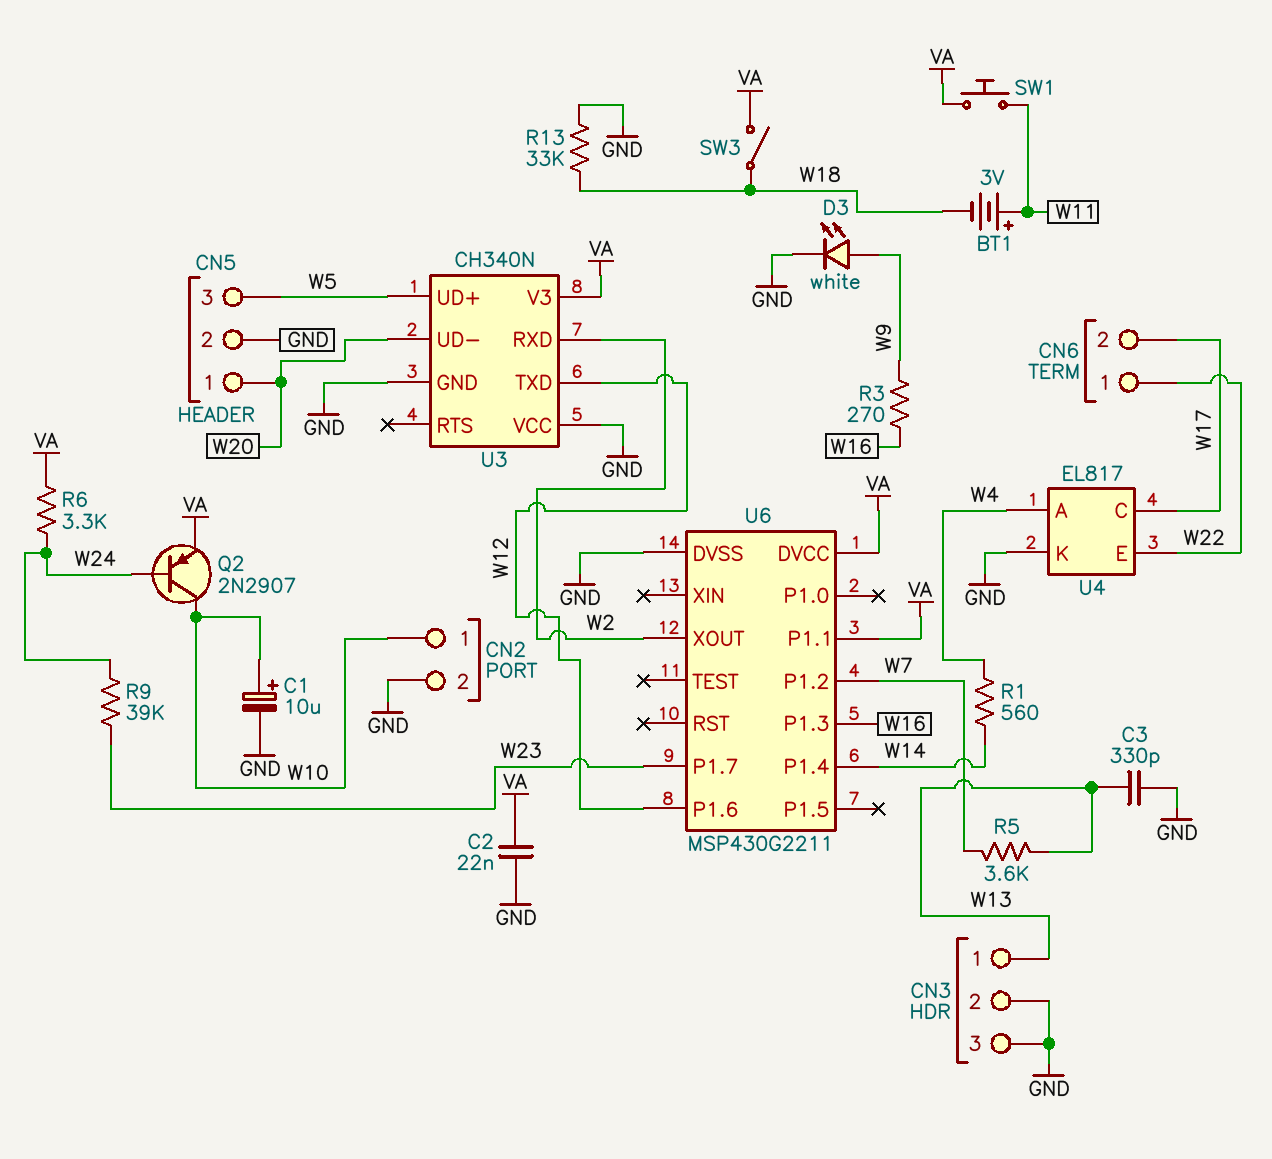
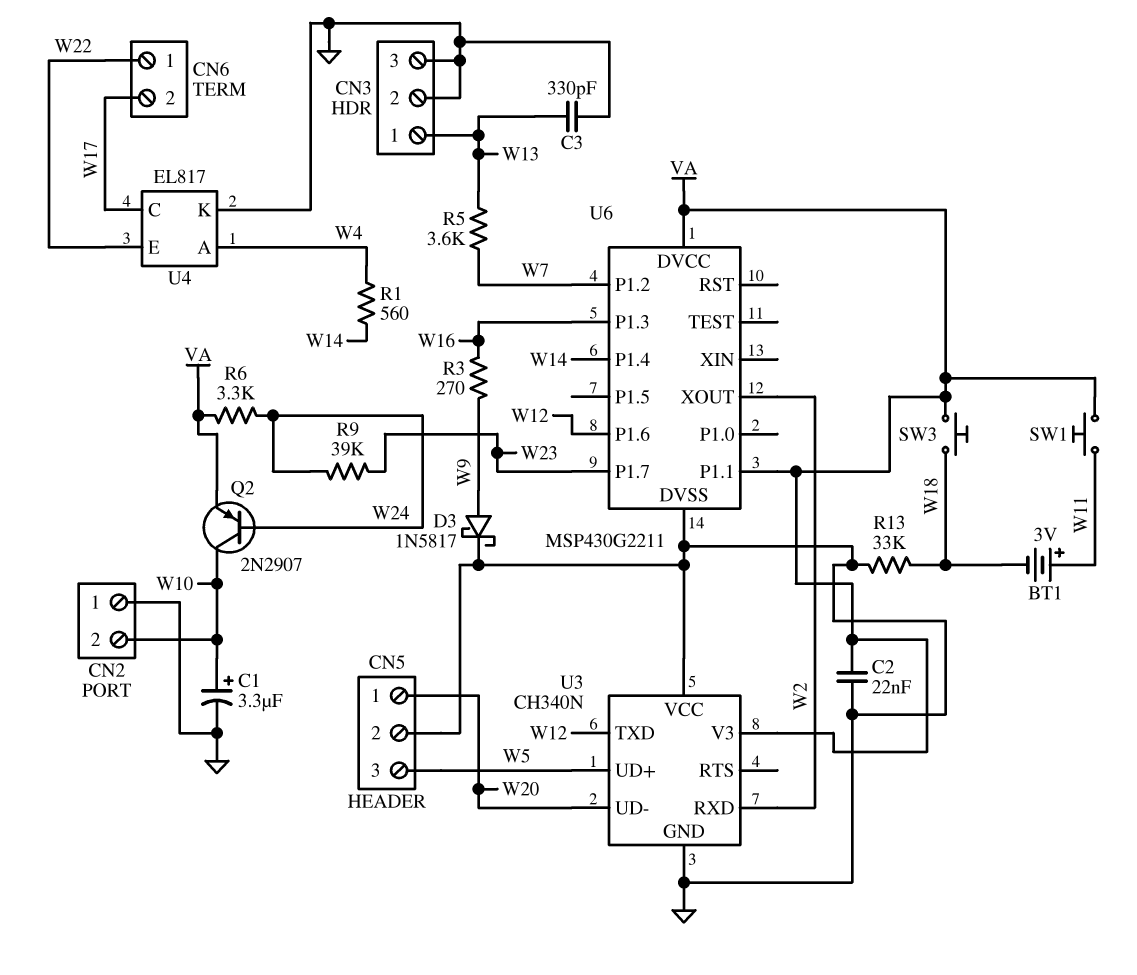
C1: 10uF (plus W10, minus GND) -> 3.3uF (plus W10, minus GND)
CN2 pin 1: W10 -> GND
CN2 pin 2: GND -> W10
D3: LED white (A W9, K GND) -> schottky 1N5817 (A W9, K GND)
SW3: switch (VA, W18) -> button (VA, W18)

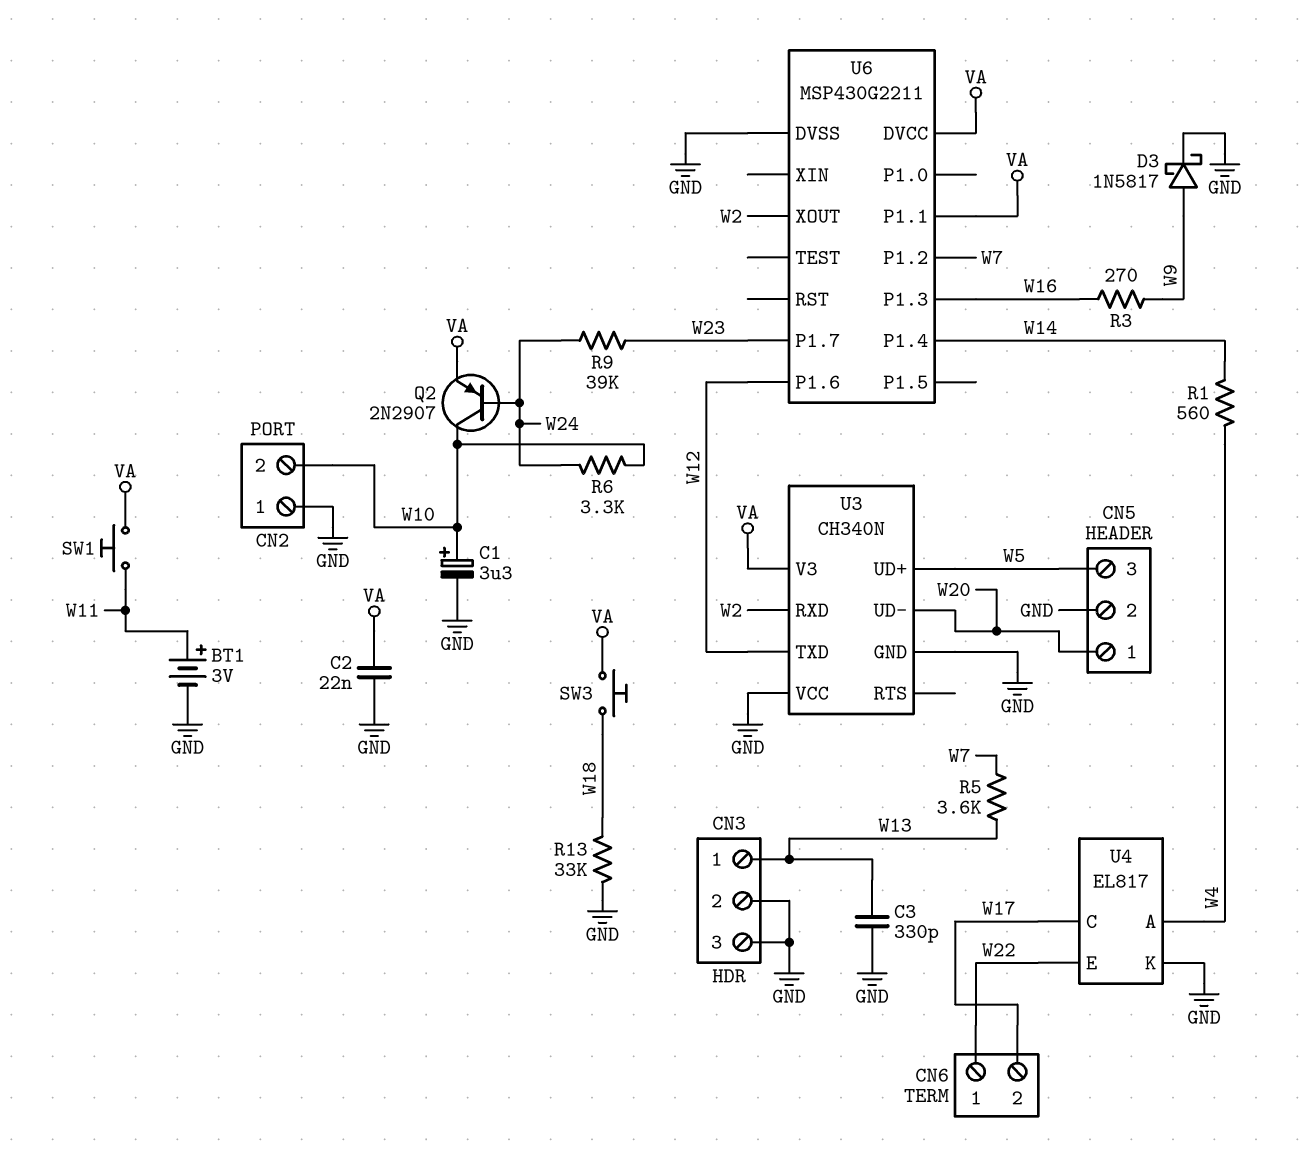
BT1: 3V (plus W11, minus W18) -> 3V (plus W11, minus GND)
R6: 3.3k (VA, W24) -> 3.3k (W10, W24)

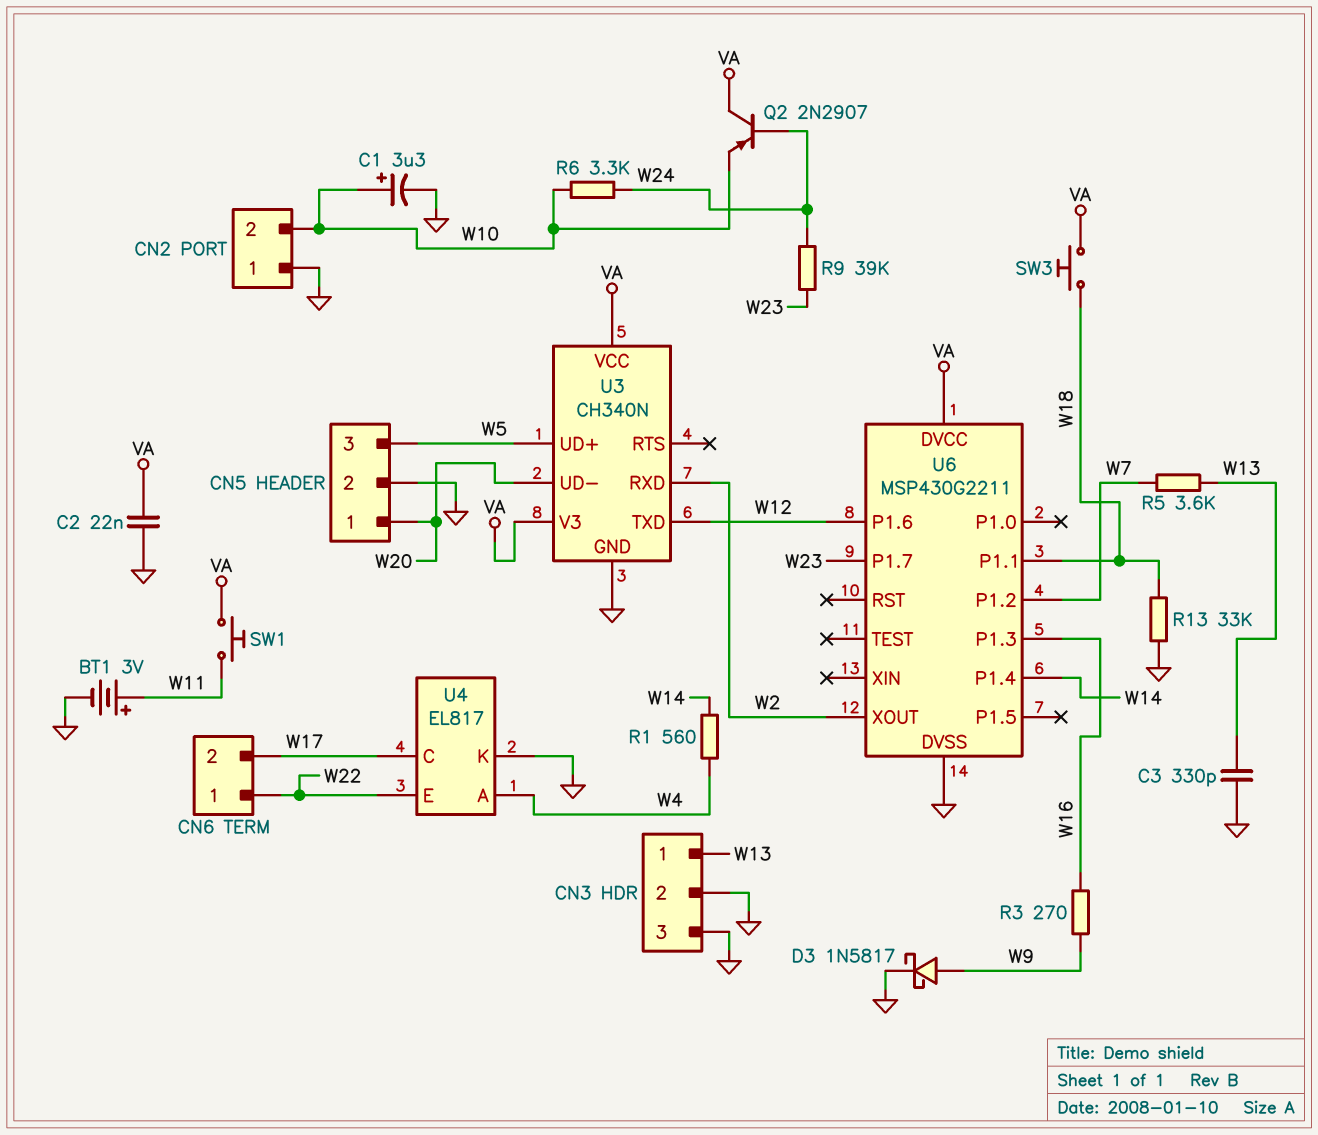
Q2: PNP 2N2907 (B W24, C W10, E VA) -> PNP 2N2907 (B W24, C VA, E W10)
U3 pin VCC: GND -> VA
U6 pin P1.1: VA -> W18

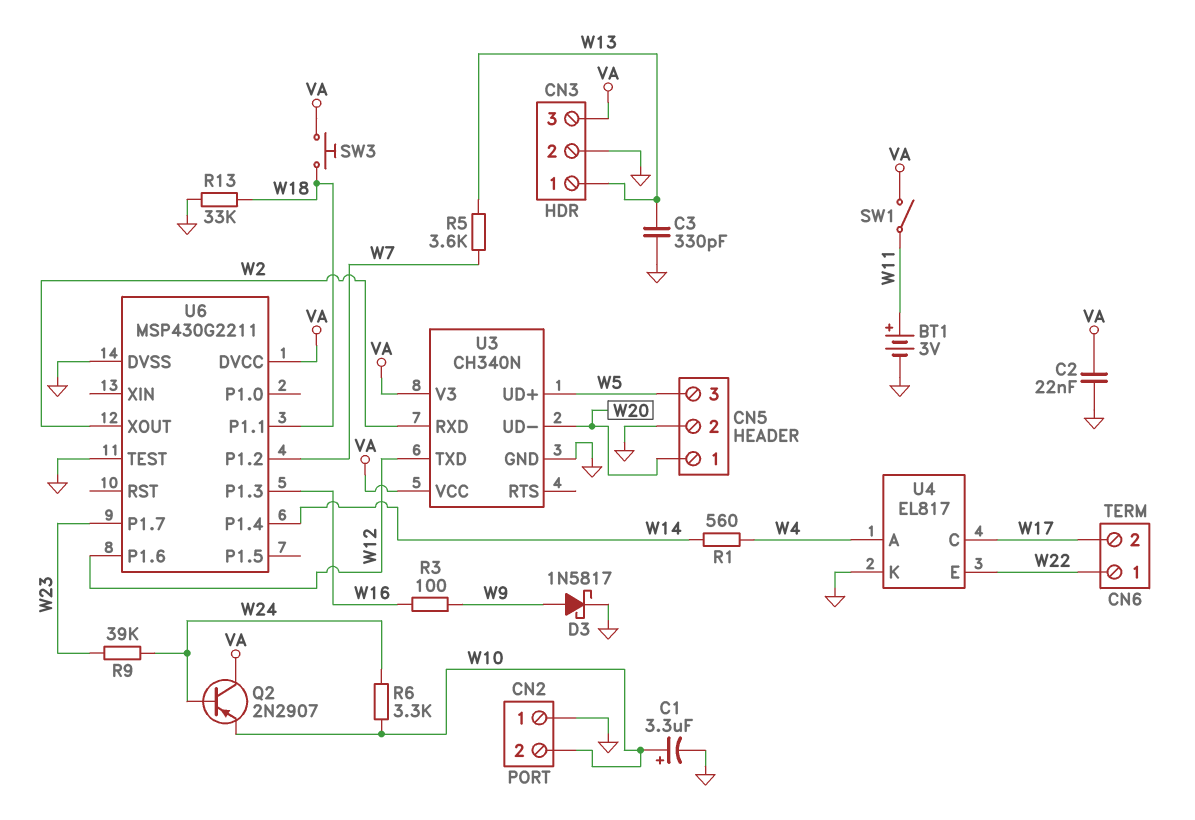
CN3 pin 3: GND -> VA
R3: 270 (W9, W16) -> 100 (W9, W16)
SW1: button (VA, W11) -> switch (VA, W11)
U6 pin TEST: none -> GND

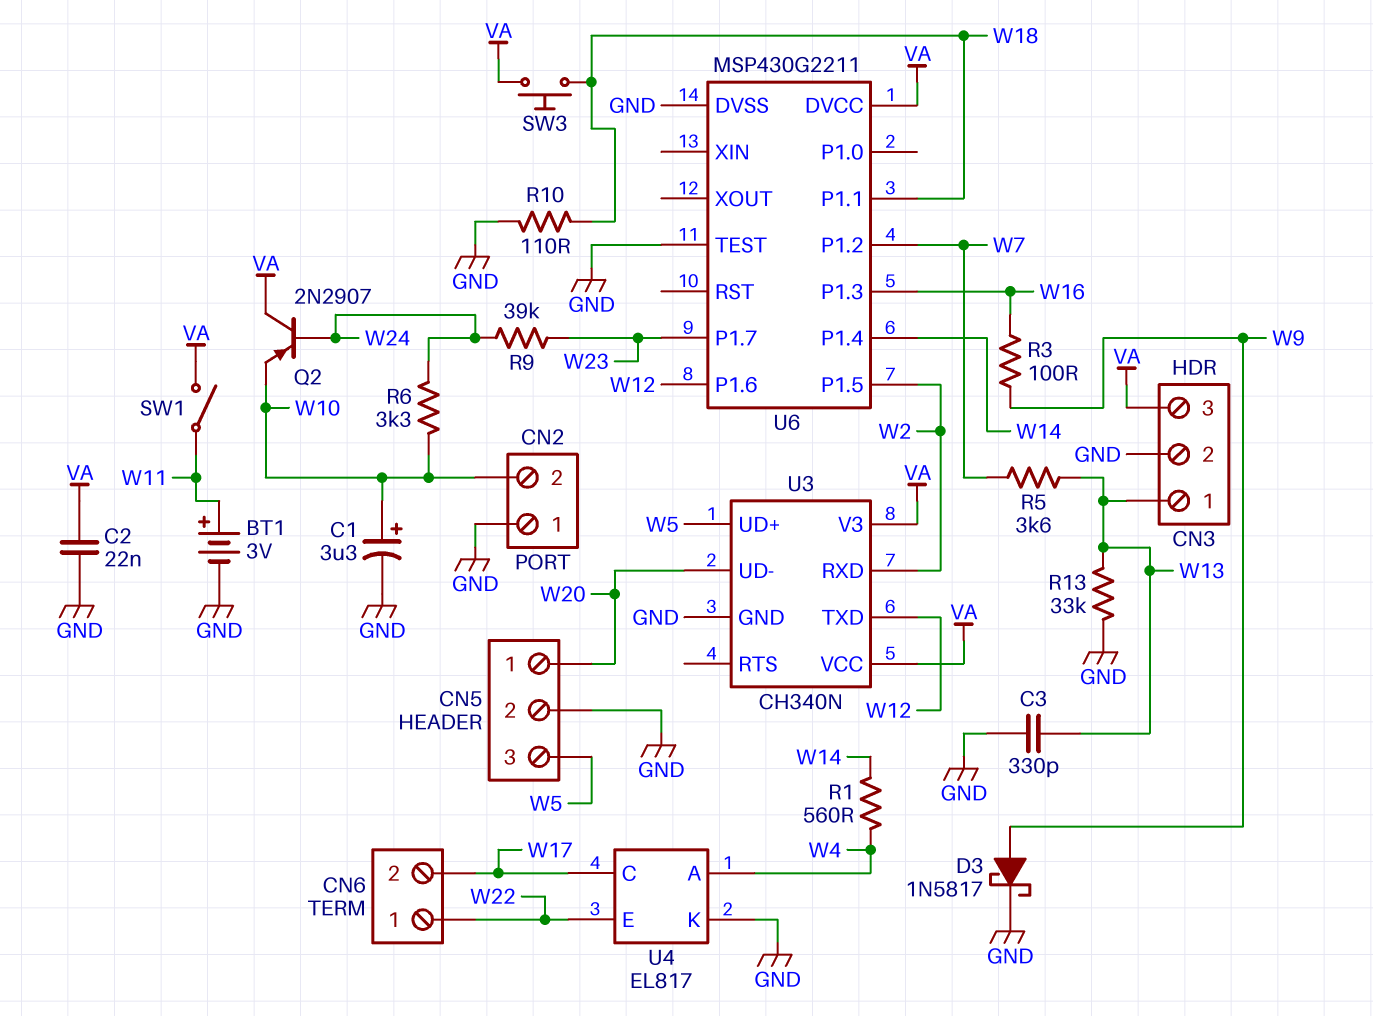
R10: none -> 110 (GND, W18)
R13: 33k (GND, W18) -> 33k (GND, W13)
U6 pin P1.5: none -> W2
U6 pin XOUT: W2 -> none

